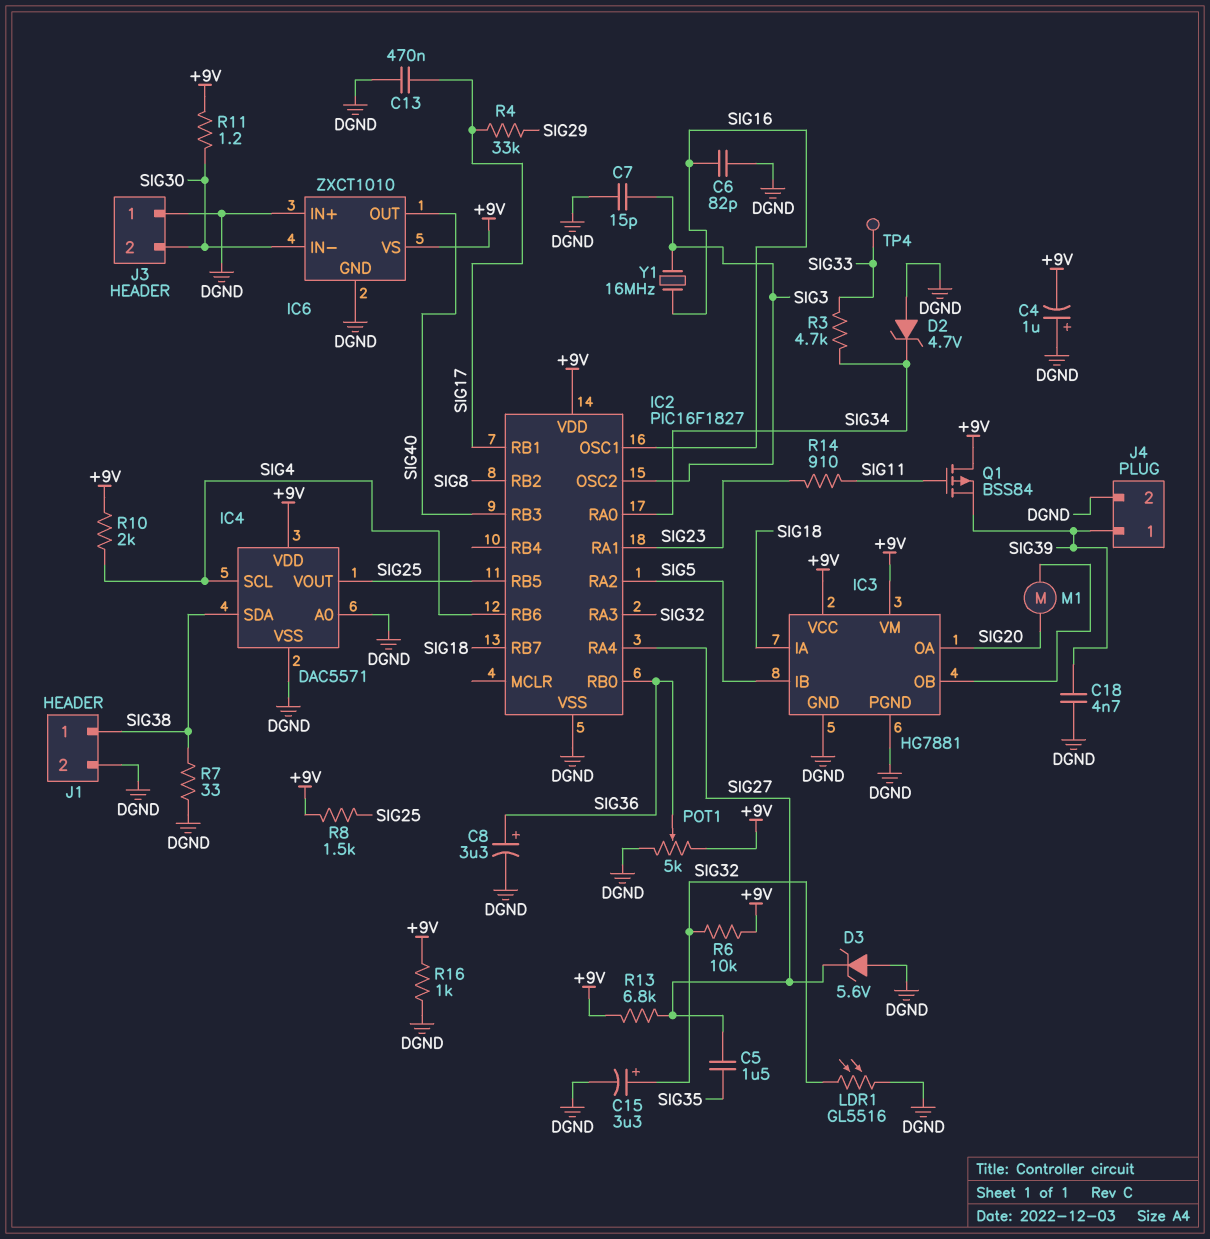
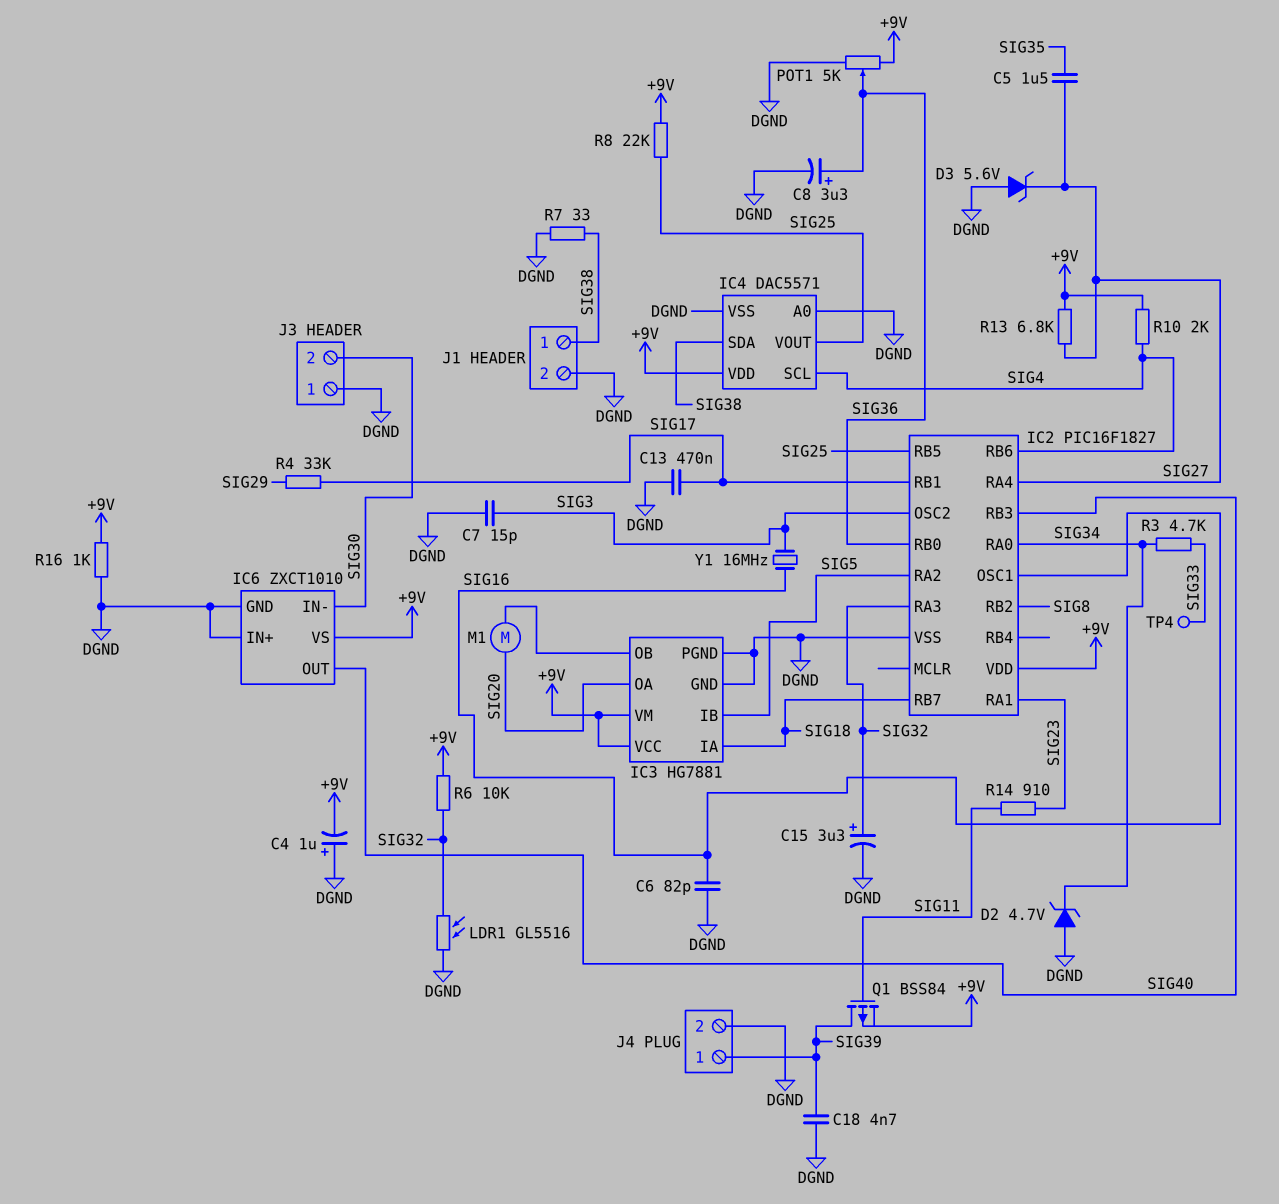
Q1: PMOS BSS84 (G SIG11, D +9V, S SIG39) -> PMOS BSS84 (G SIG11, D SIG39, S +9V)
R8: 1.5k (+9V, SIG25) -> 22k (+9V, SIG25)
R11: 1.2 (+9V, SIG30) -> none

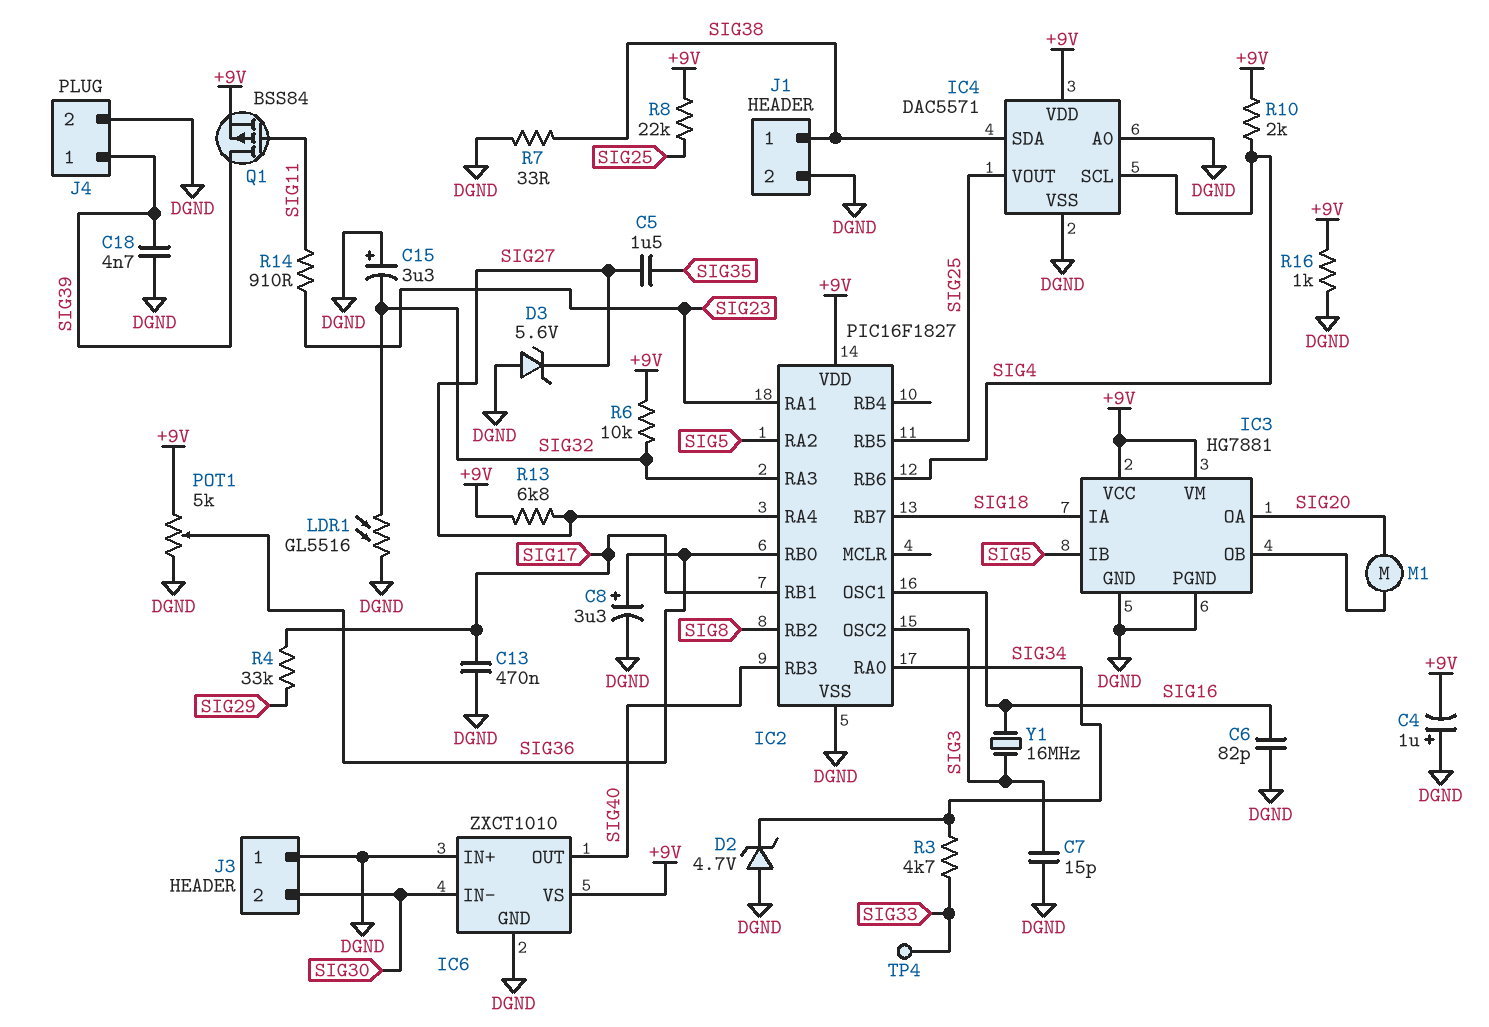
C15: 3.3uF (plus SIG32, minus DGND) -> 3.3uF (plus DGND, minus SIG32)

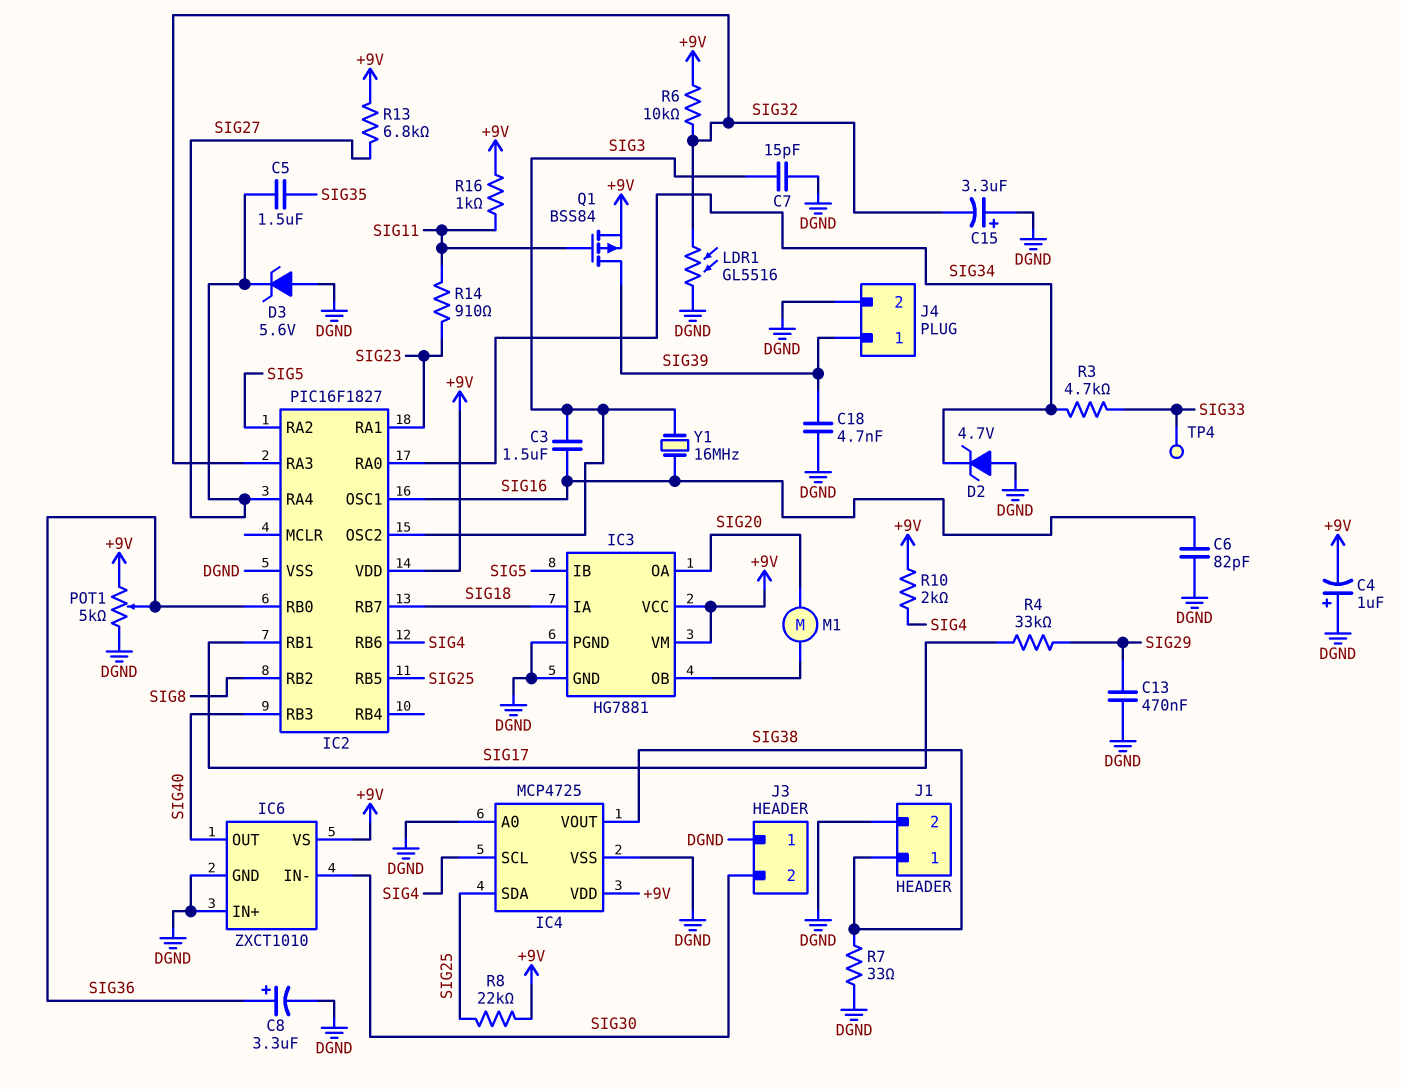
C3: none -> 1.5uF (SIG3, SIG16)
C13: 470nF (DGND, SIG17) -> 470nF (DGND, SIG29)
IC4: DAC5571 -> MCP4725
IC4 pin SDA: SIG38 -> SIG25
IC4 pin VOUT: SIG25 -> SIG38
R16: 1k (+9V, DGND) -> 1k (+9V, SIG11)

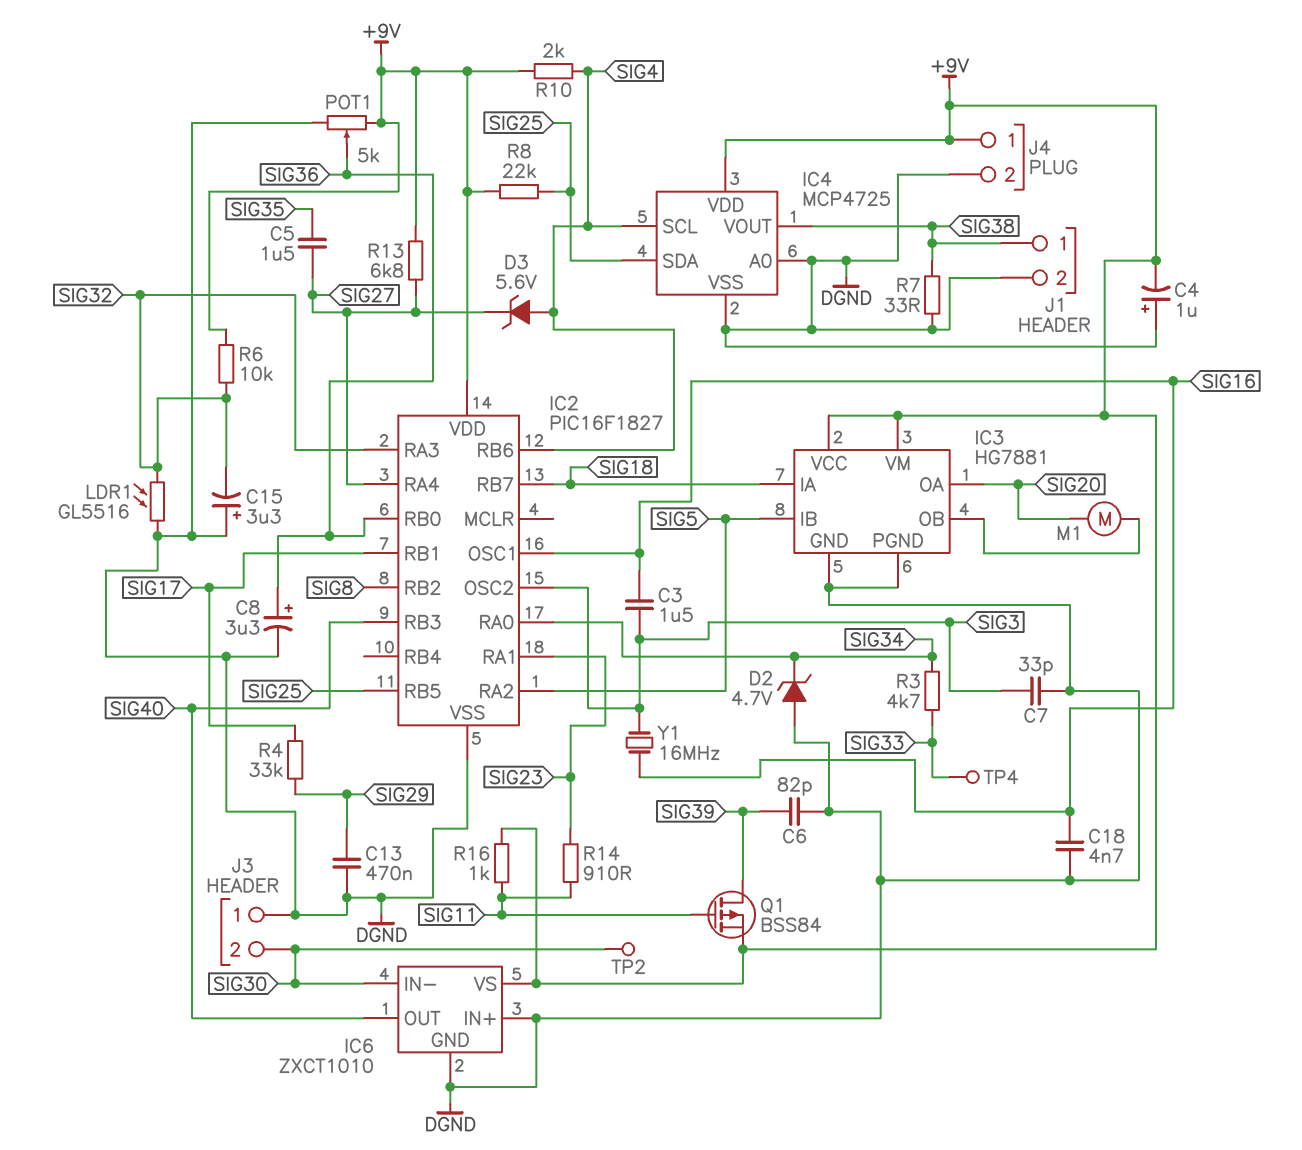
C6: 82pF (DGND, SIG16) -> 82pF (DGND, SIG39)
C7: 15pF (DGND, SIG3) -> 33pF (DGND, SIG3)
C18: 4.7nF (DGND, SIG39) -> 4.7nF (DGND, SIG16)
D3: zener 5.6V (A DGND, K SIG27) -> zener 5.6V (A SIG4, K SIG27)
J4 pin 1: SIG39 -> +9V
TP2: none -> test point (SIG30)

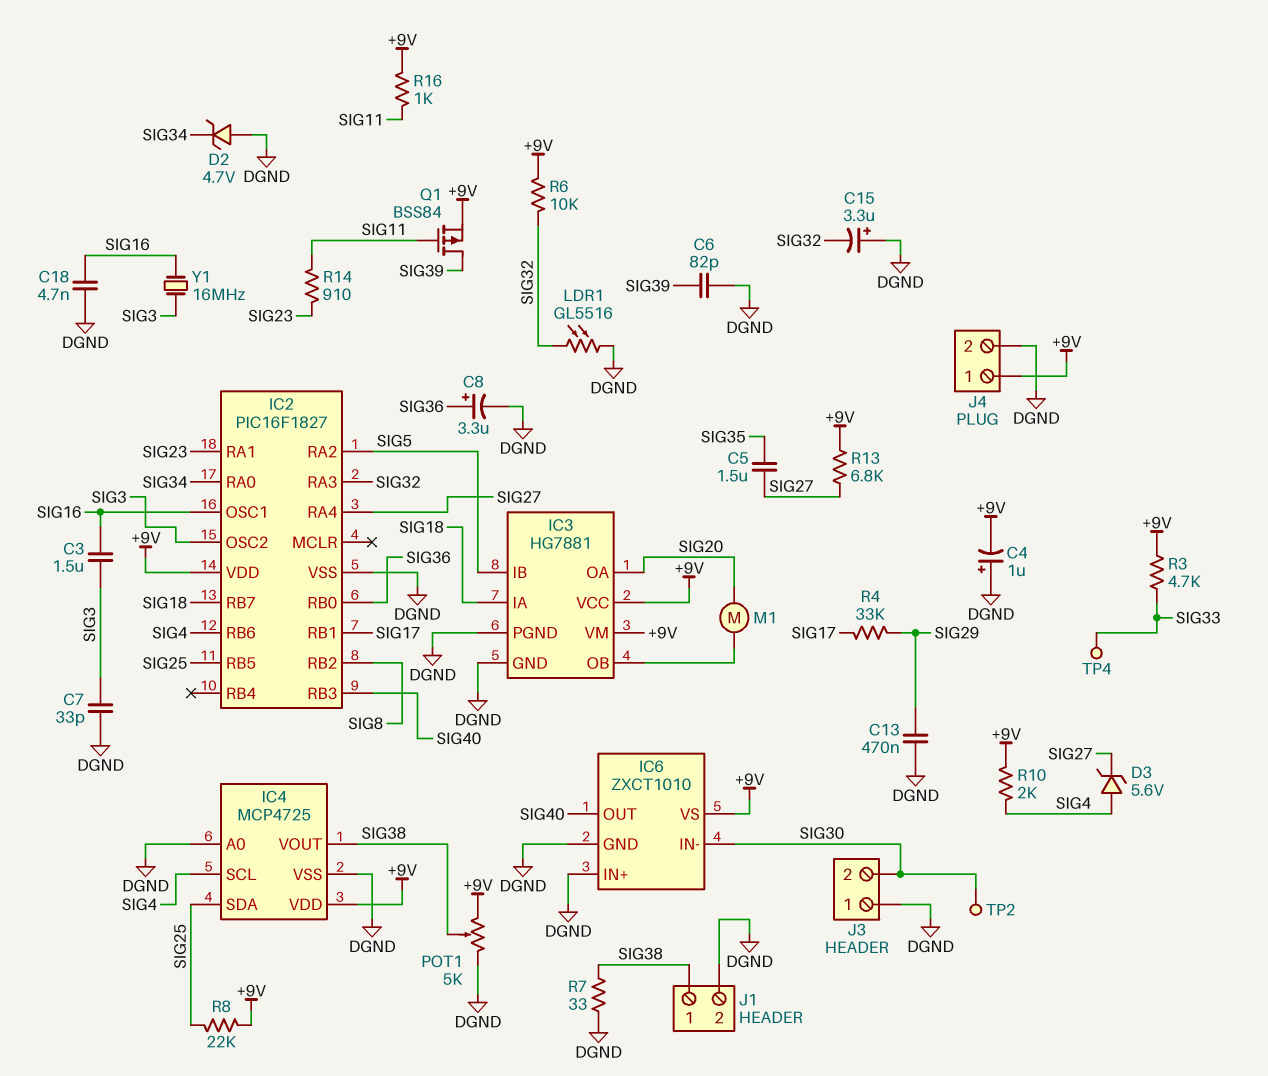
POT1: 5k (+9V, DGND, wiper SIG36) -> 5k (+9V, DGND, wiper SIG38)
R3: 4.7k (SIG33, SIG34) -> 4.7k (+9V, SIG33)

